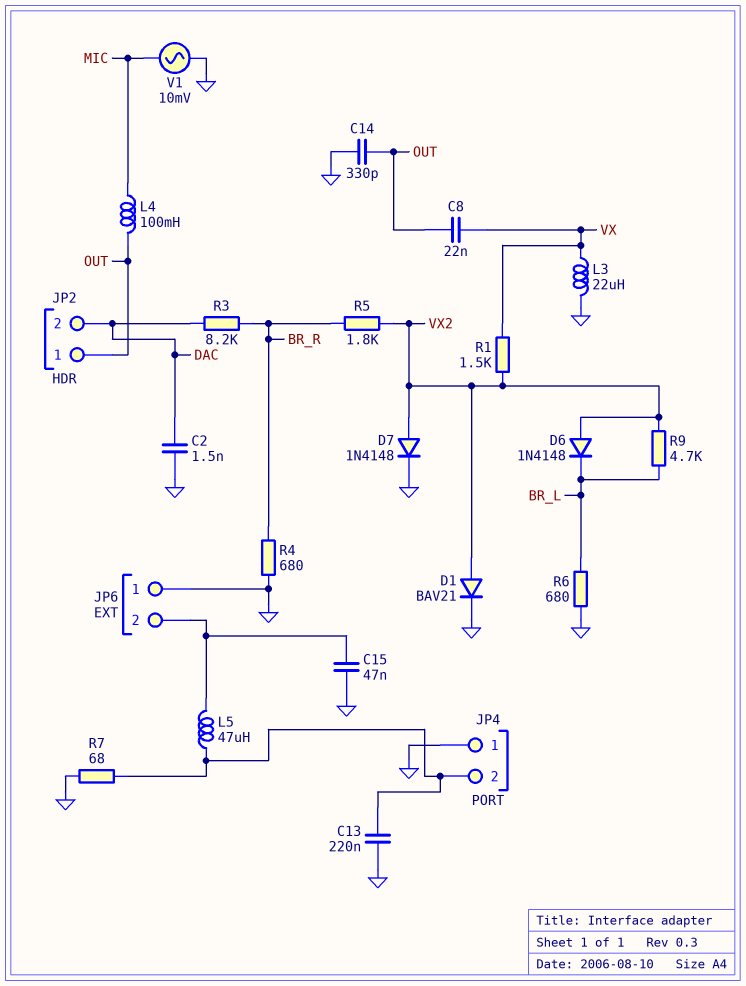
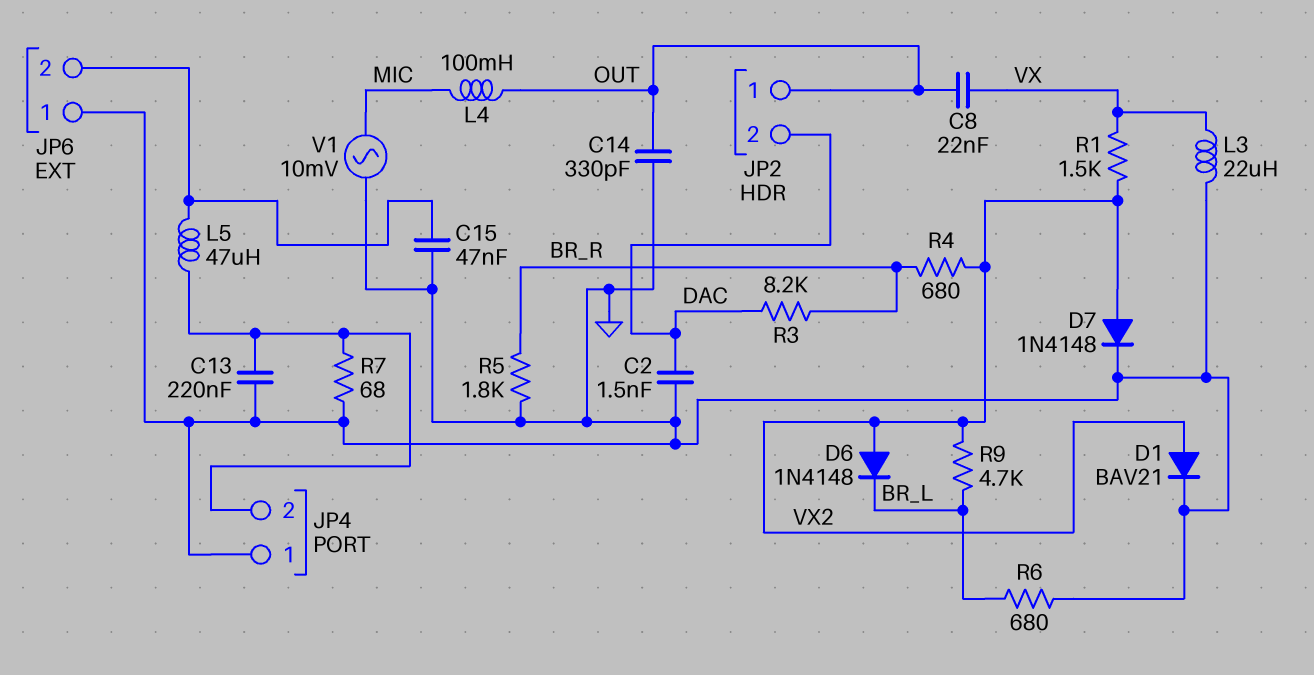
R4: 680 (BR_R, GND) -> 680 (BR_R, VX2)
R5: 1.8k (BR_R, VX2) -> 1.8k (BR_R, GND)

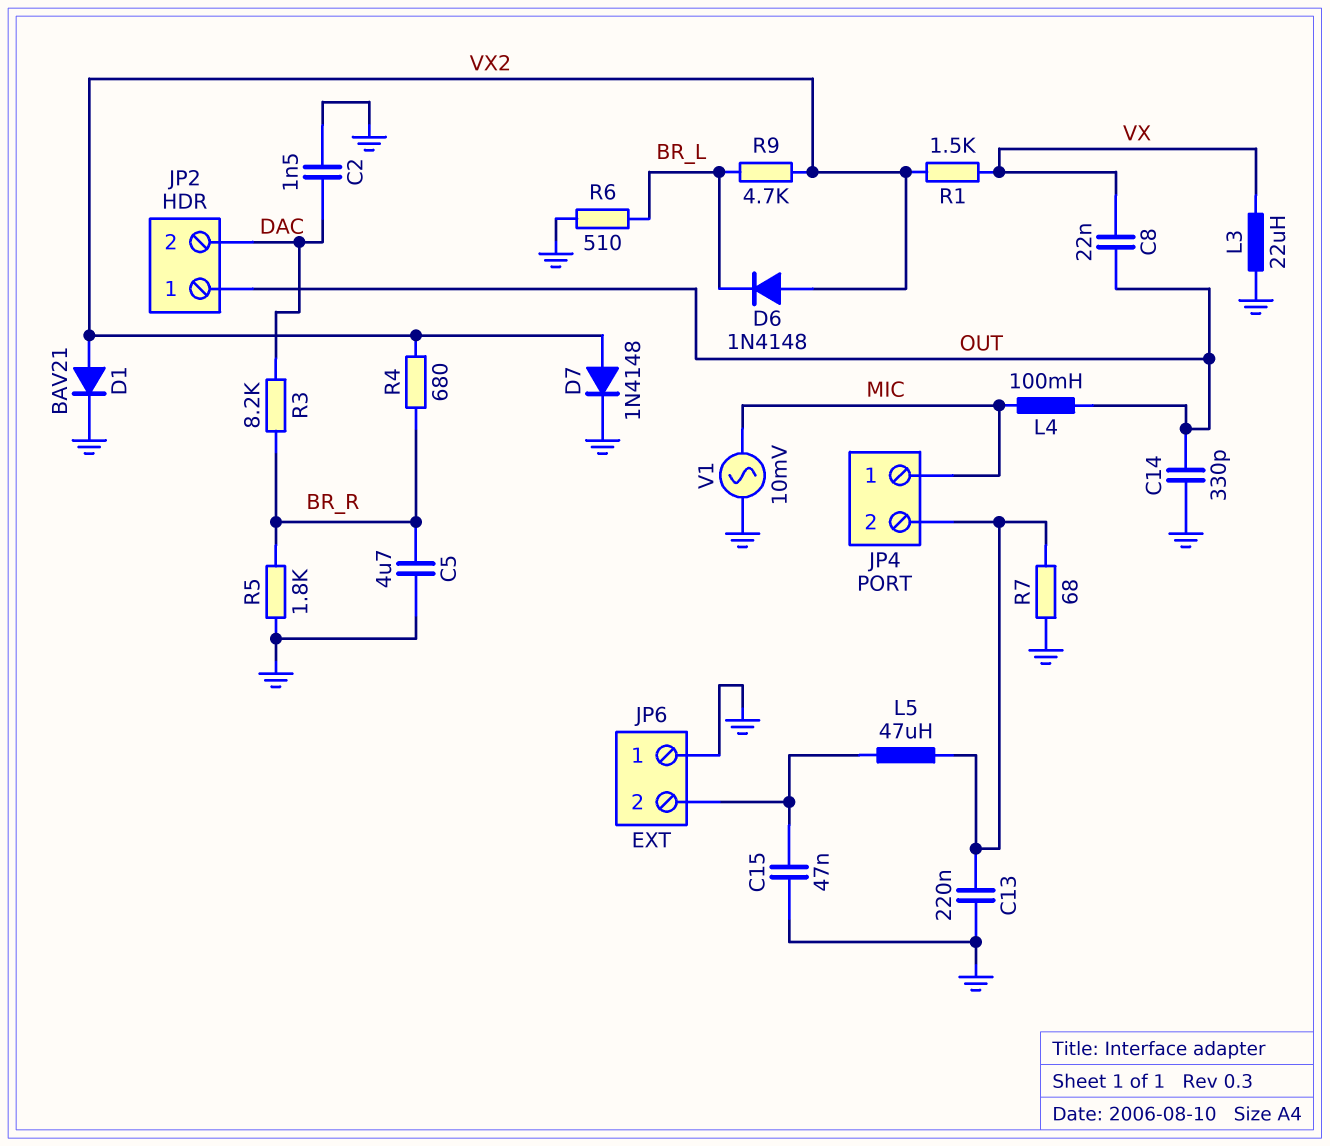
C5: none -> 4.7uF (BR_R, GND)
JP4 pin 1: GND -> MIC
R6: 680 (BR_L, GND) -> 510 (BR_L, GND)

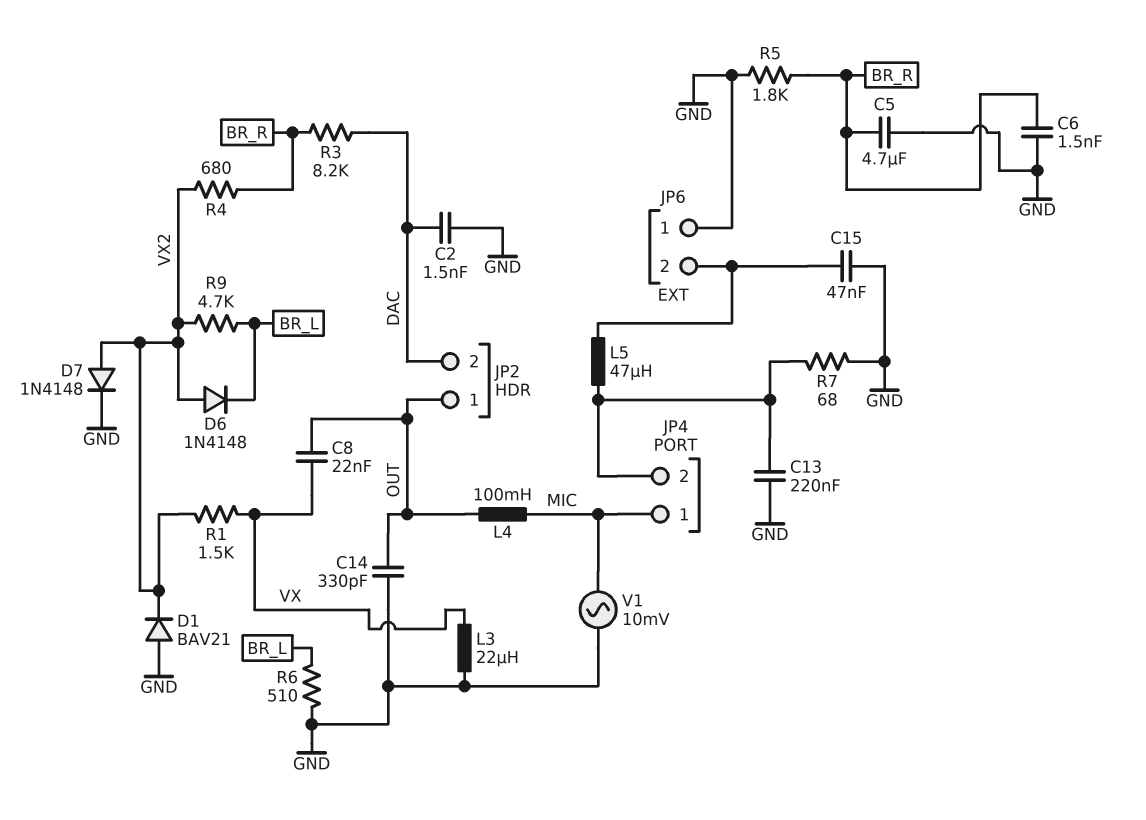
C6: none -> 1.5nF (BR_R, GND)
D1: diode BAV21 (A VX2, K GND) -> diode BAV21 (A GND, K VX2)

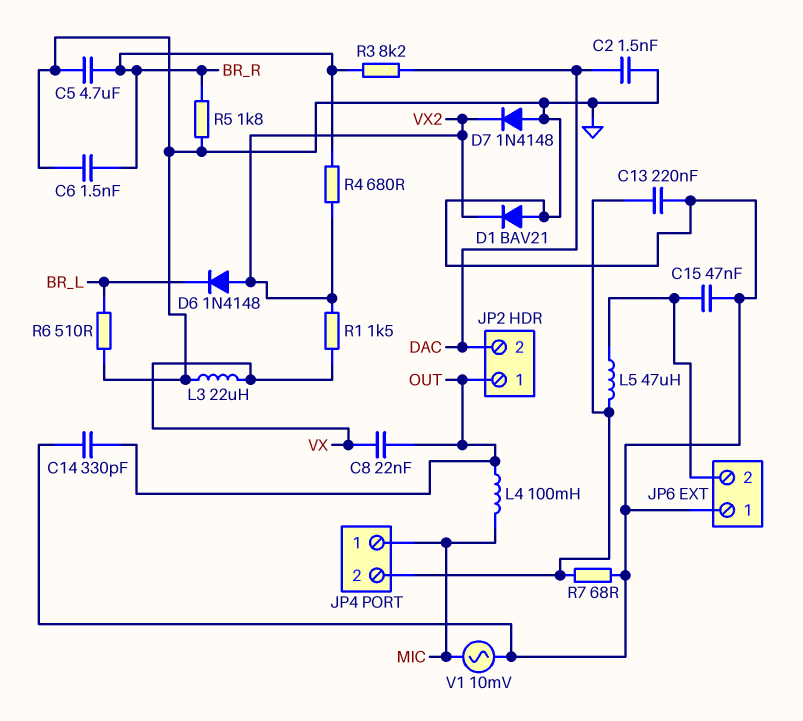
D7: diode 1N4148 (A VX2, K GND) -> diode 1N4148 (A GND, K VX2)
R9: 4.7k (BR_L, VX2) -> none

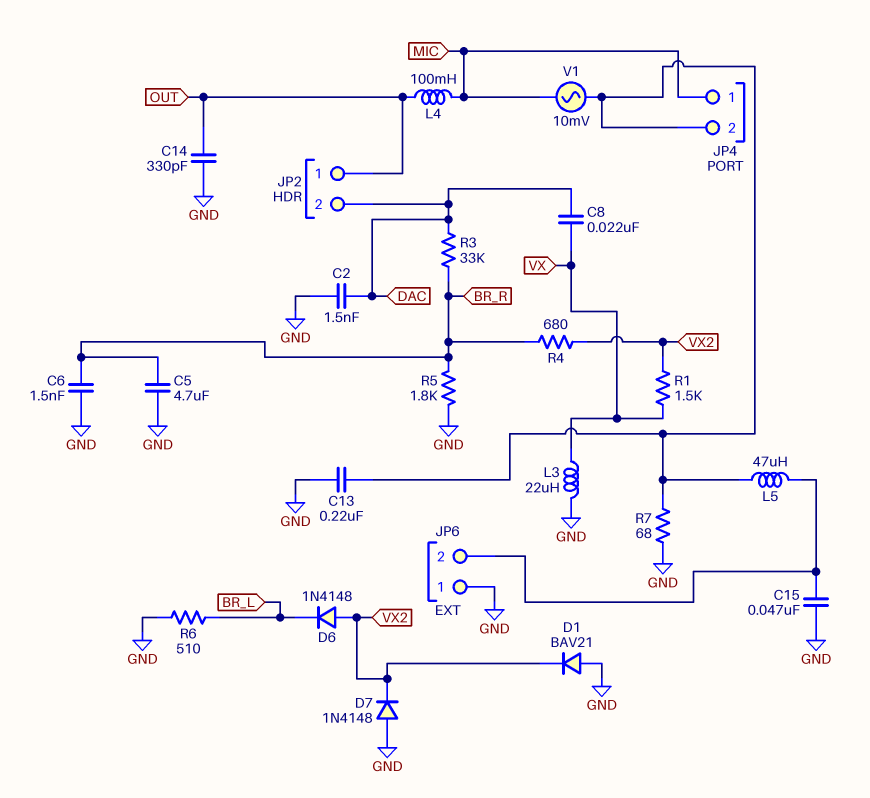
C8: 22nF (OUT, VX) -> 22nF (DAC, VX)
R3: 8.2k (BR_R, DAC) -> 33k (BR_R, DAC)
V1: AC 10mV (GND, MIC) -> AC 10mV (JP4/2, MIC)

